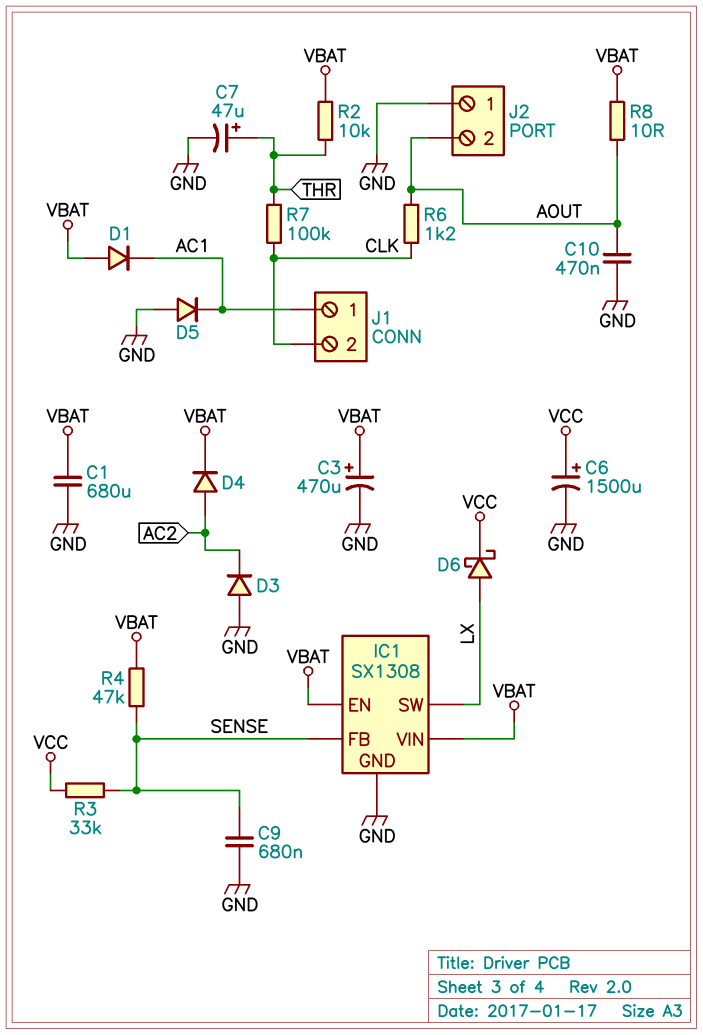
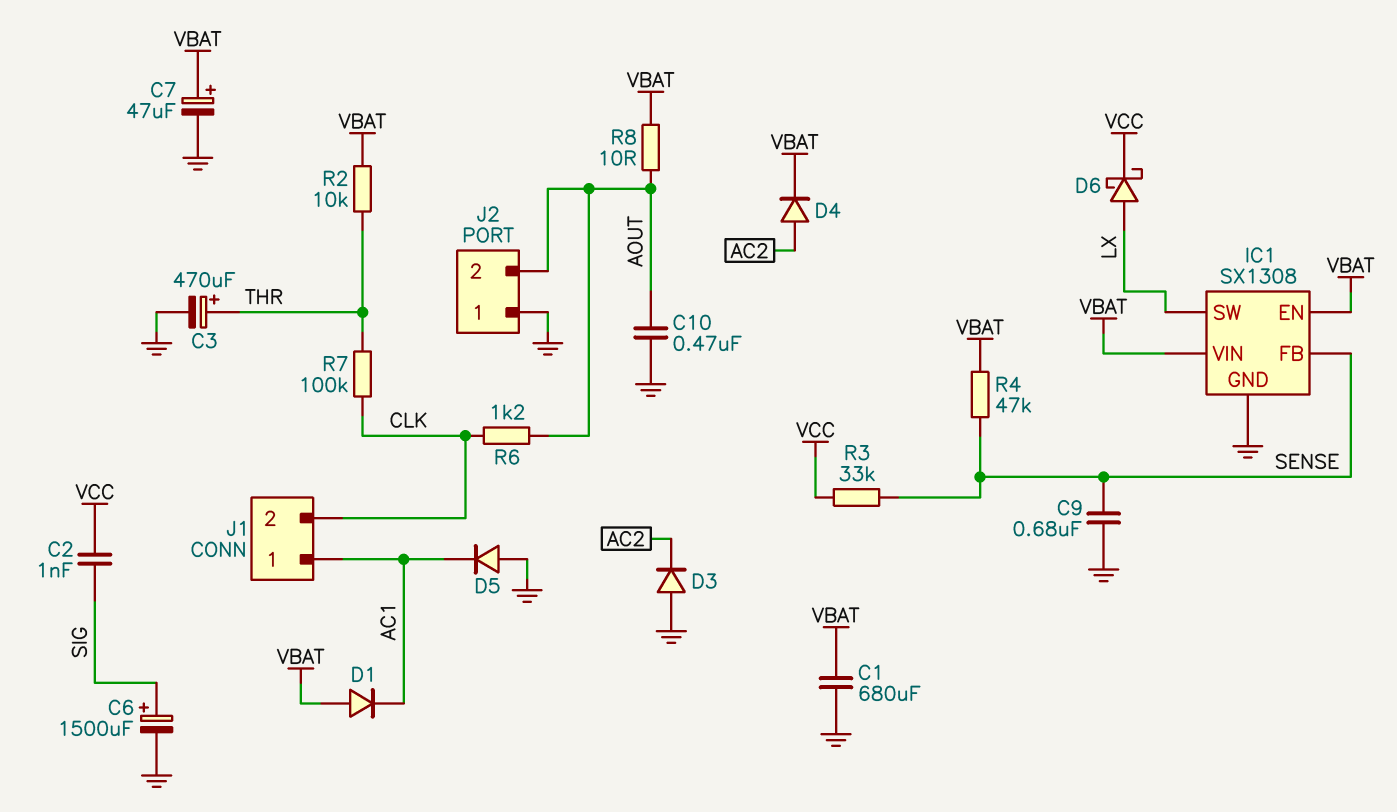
C2: none -> 1nF (SIG, VCC)
C3: 470uF (plus VBAT, minus GND) -> 470uF (plus THR, minus GND)
C6: 1500uF (plus VCC, minus GND) -> 1500uF (plus SIG, minus GND)
C7: 47uF (plus THR, minus GND) -> 47uF (plus VBAT, minus GND)

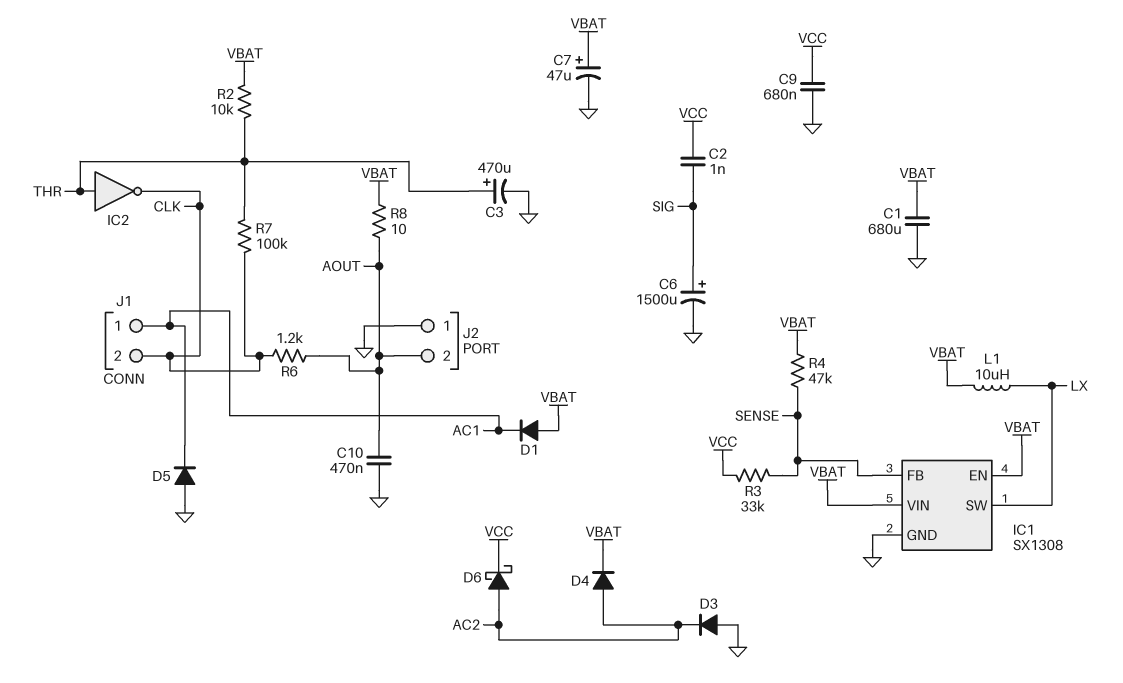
C9: 680nF (GND, SENSE) -> 680nF (GND, VCC)
D6: schottky (A LX, K VCC) -> schottky (A AC2, K VCC)
IC2: none -> NOT (in THR, out CLK)
L1: none -> 10uH (LX, VBAT)

